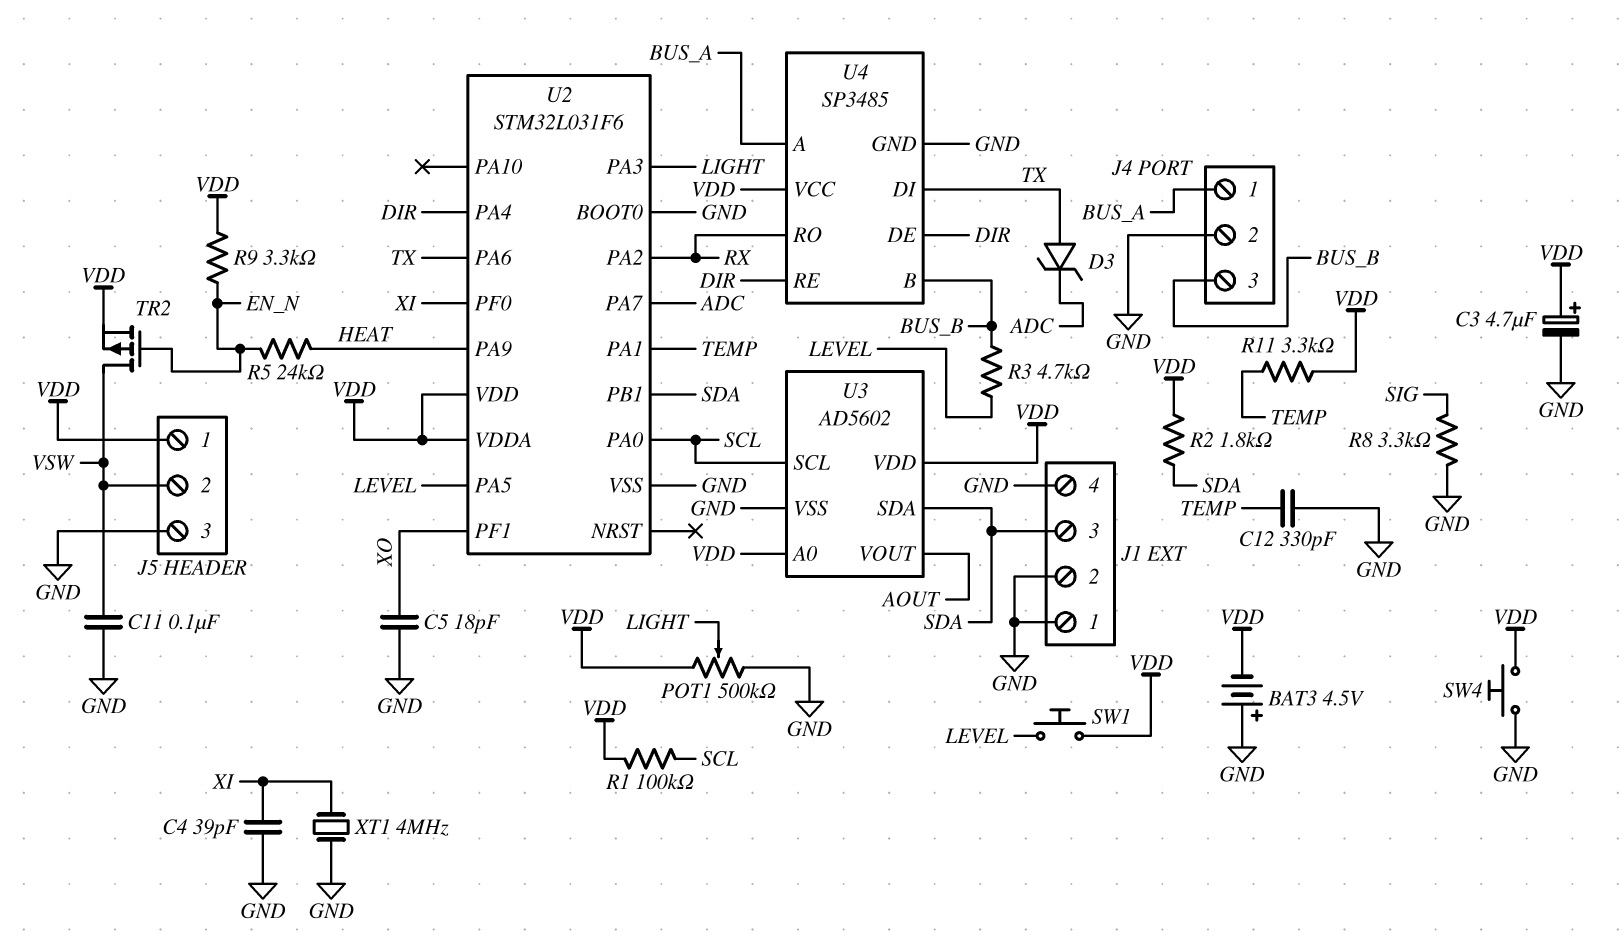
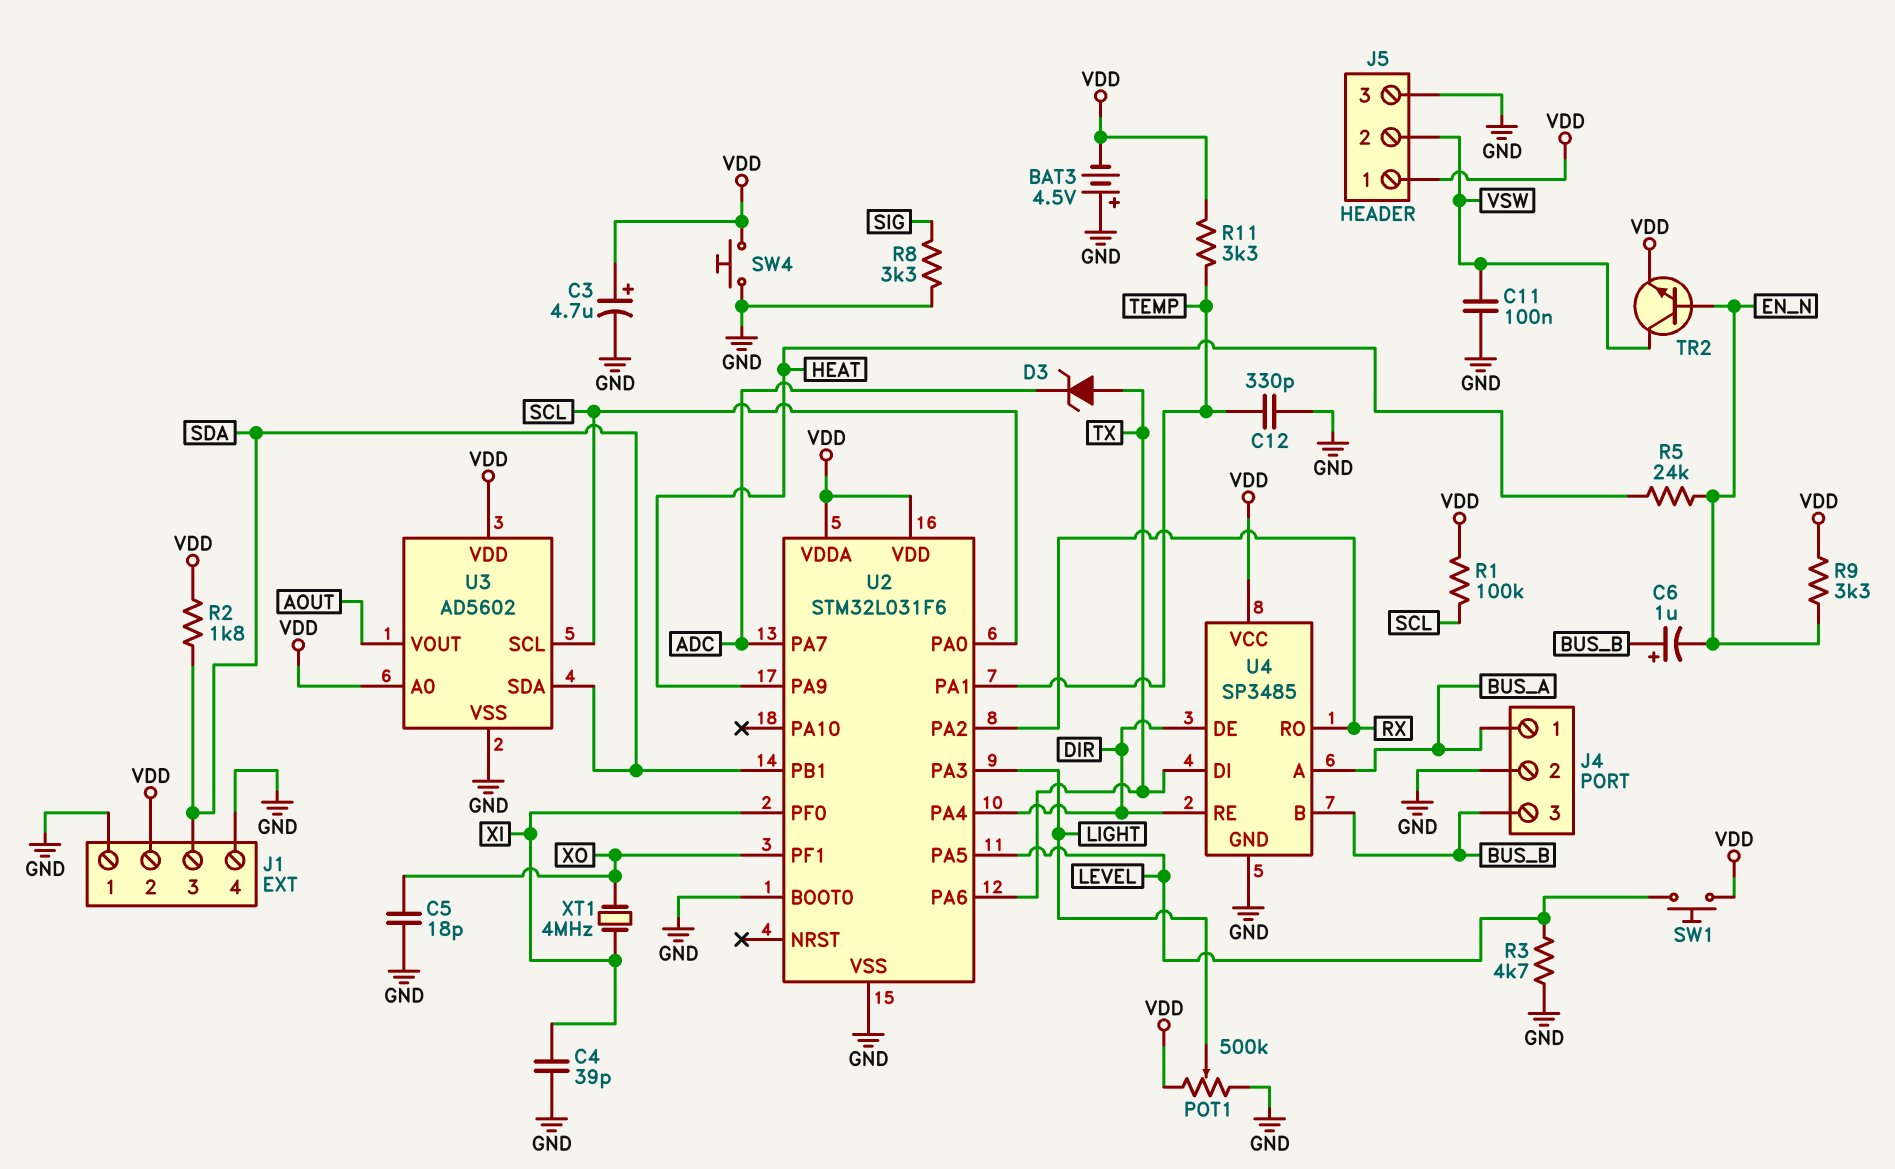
C6: none -> 1uF (plus BUS_B, minus EN_N)
J1 pin 2: GND -> VDD
R3: 4.7k (BUS_B, LEVEL) -> 4.7k (GND, LEVEL)
TR2: PMOS (G EN_N, D VSW, S VDD) -> NPN (B EN_N, C VSW, E VDD)
XT1: 4MHz (GND, XI) -> 4MHz (XI, XO)

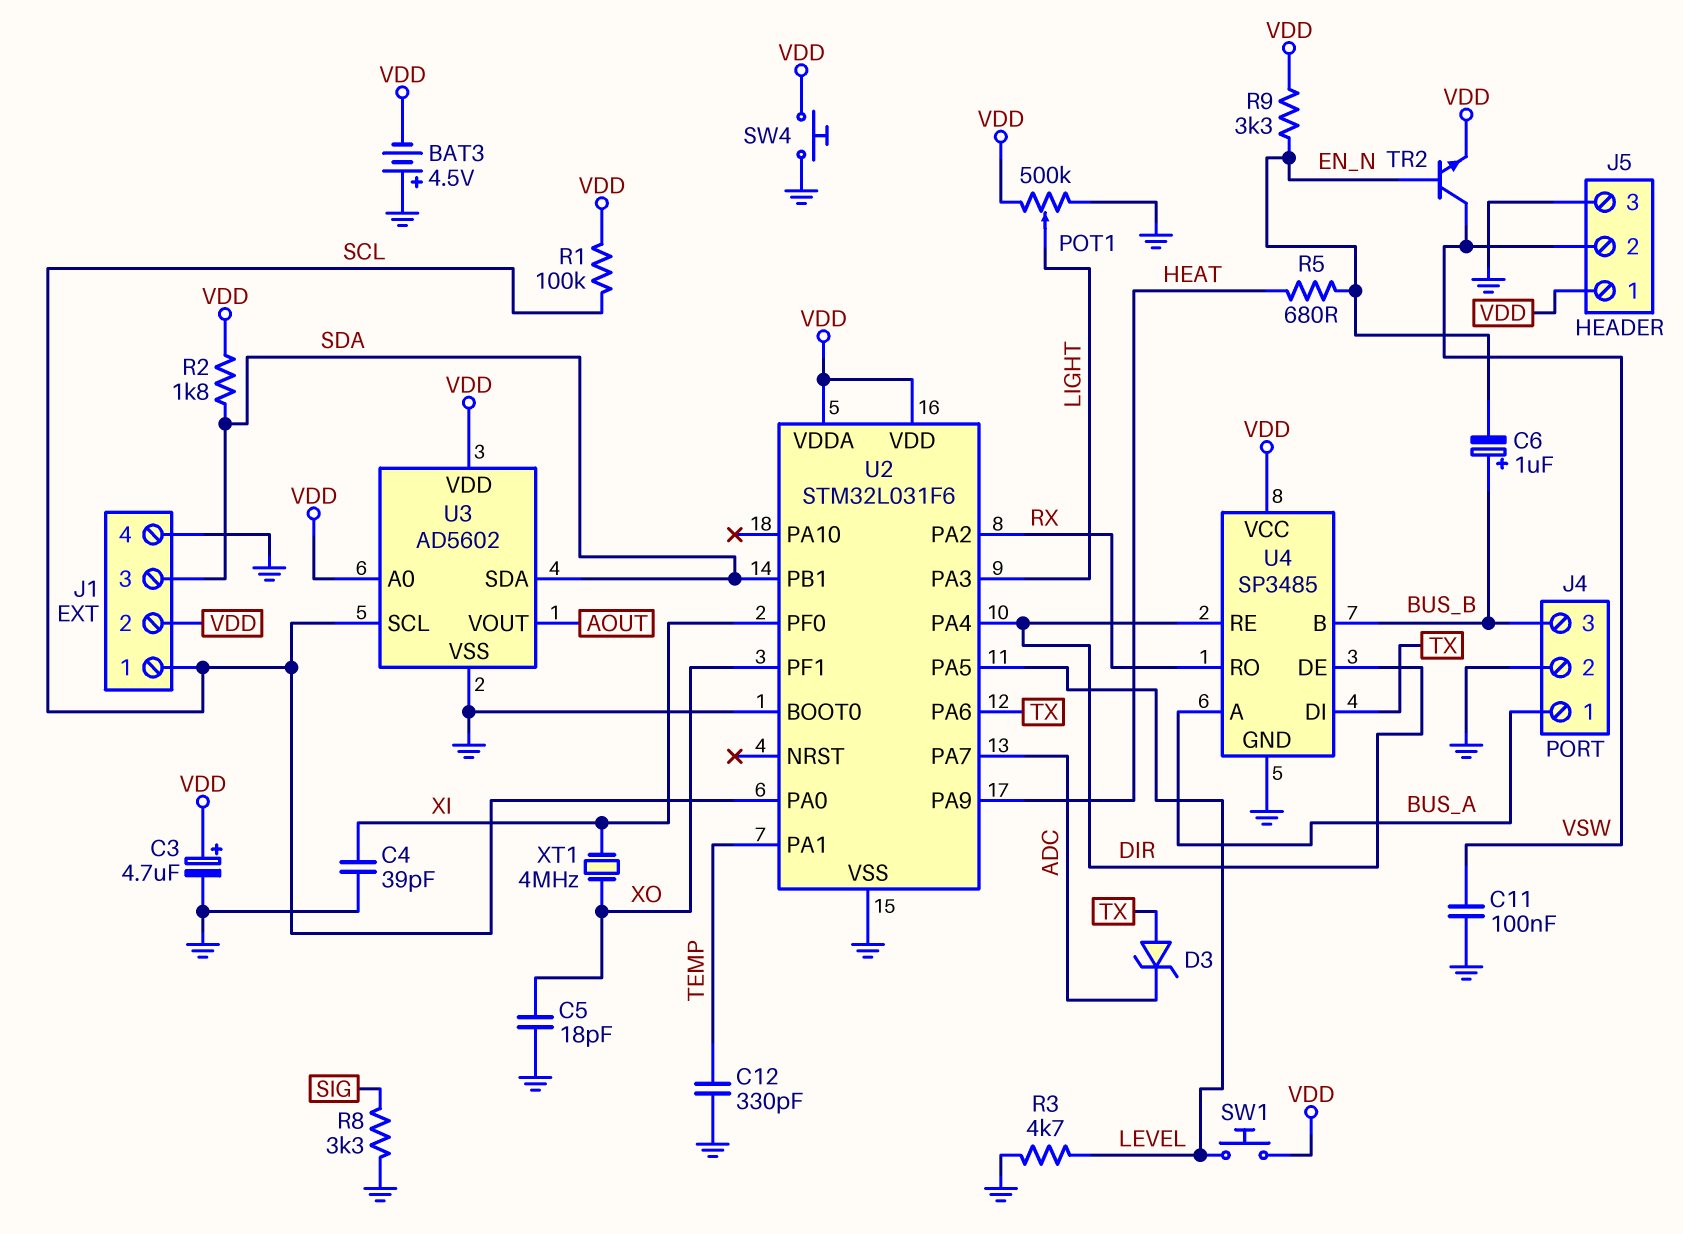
J1 pin 1: GND -> SCL
R5: 24k (EN_N, HEAT) -> 680 (EN_N, HEAT)
R11: 3.3k (TEMP, VDD) -> none

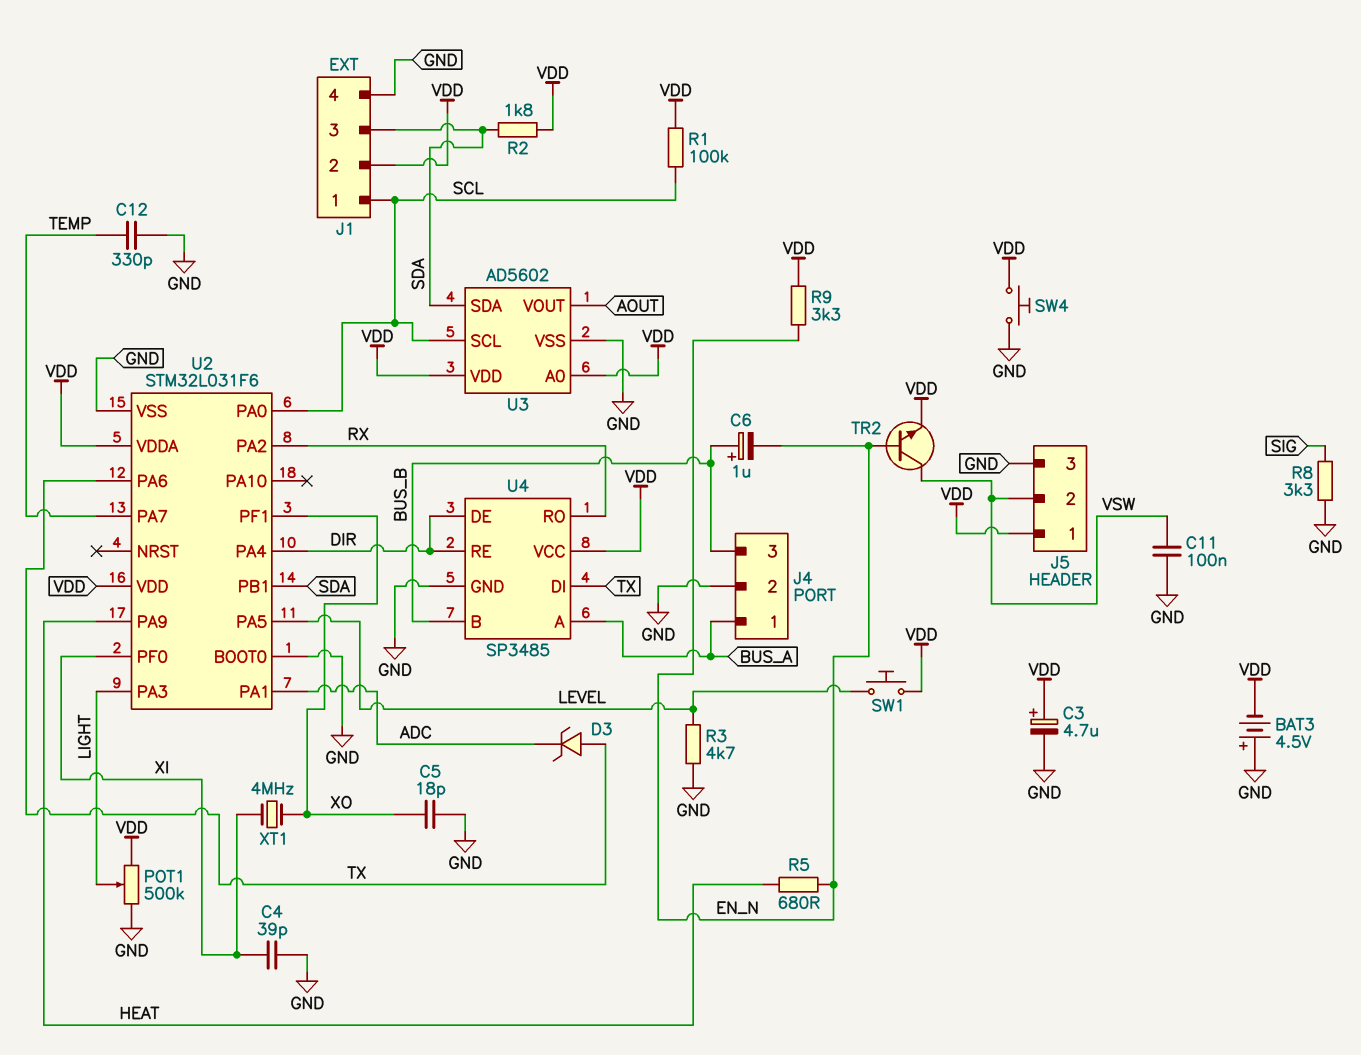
U2 pin PA1: TEMP -> ADC
U2 pin PA7: ADC -> TEMP

